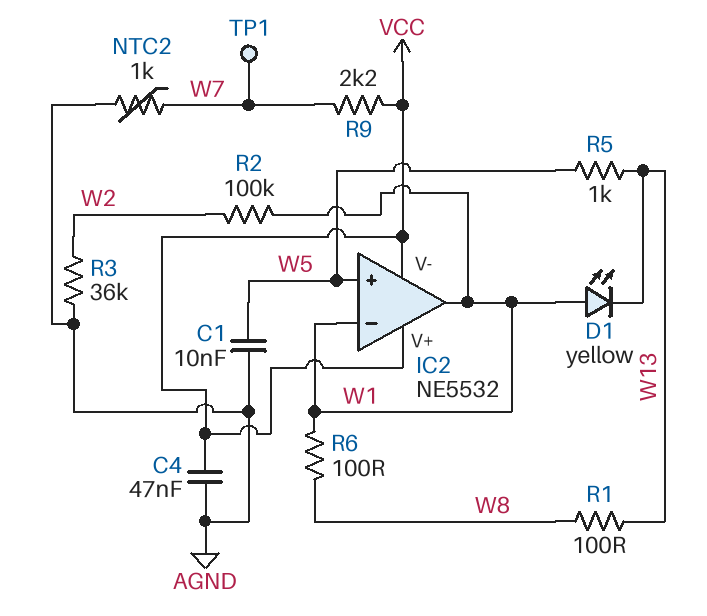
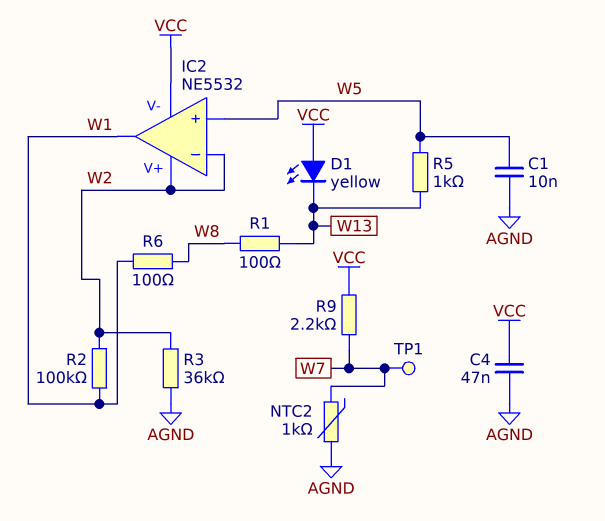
D1: LED yellow (A W1, K W13) -> LED yellow (A VCC, K W13)
IC2 pin V+: VCC -> W2
IC2 pin in-: W1 -> W2

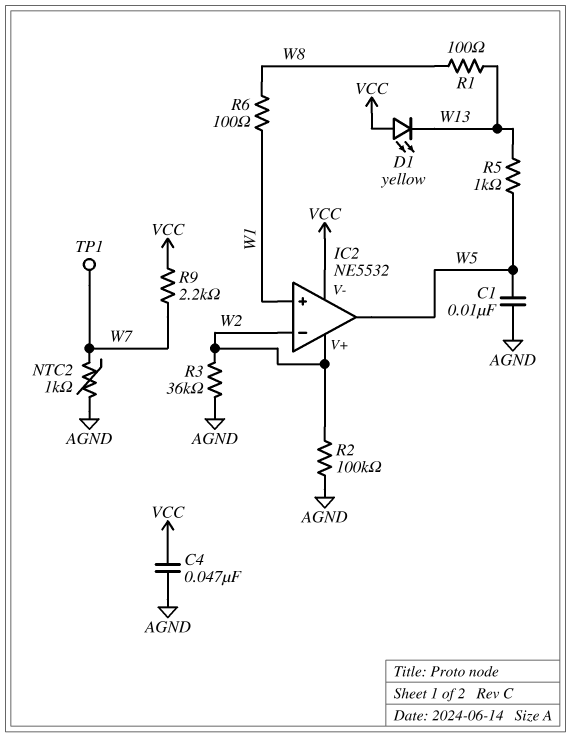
IC2 pin in+: W5 -> W1
IC2 pin out: W1 -> W5
R2: 100k (W1, W2) -> 100k (AGND, W2)

